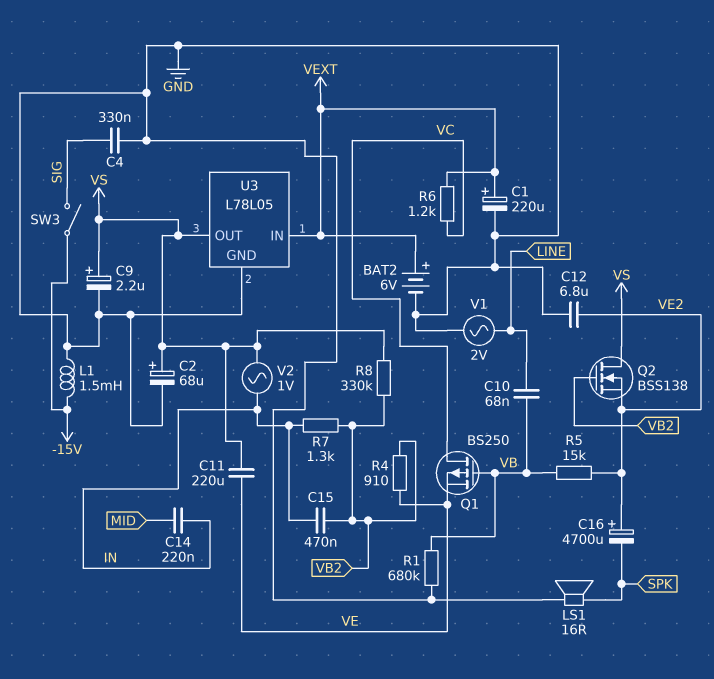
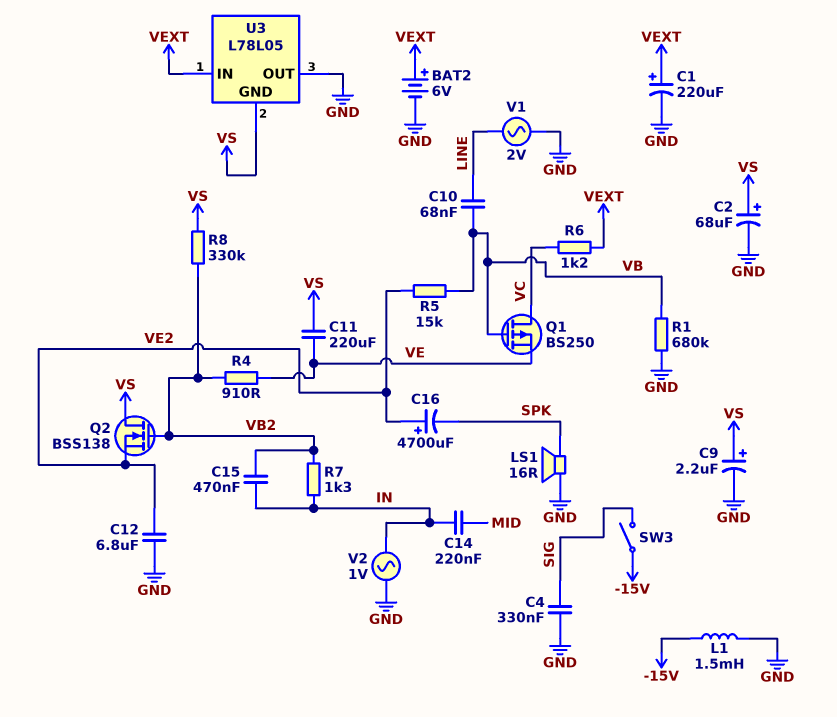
U3 pin GND: GND -> VS
U3 pin OUT: VS -> GND
V2: AC 1V (IN, VS) -> AC 1V (GND, IN)

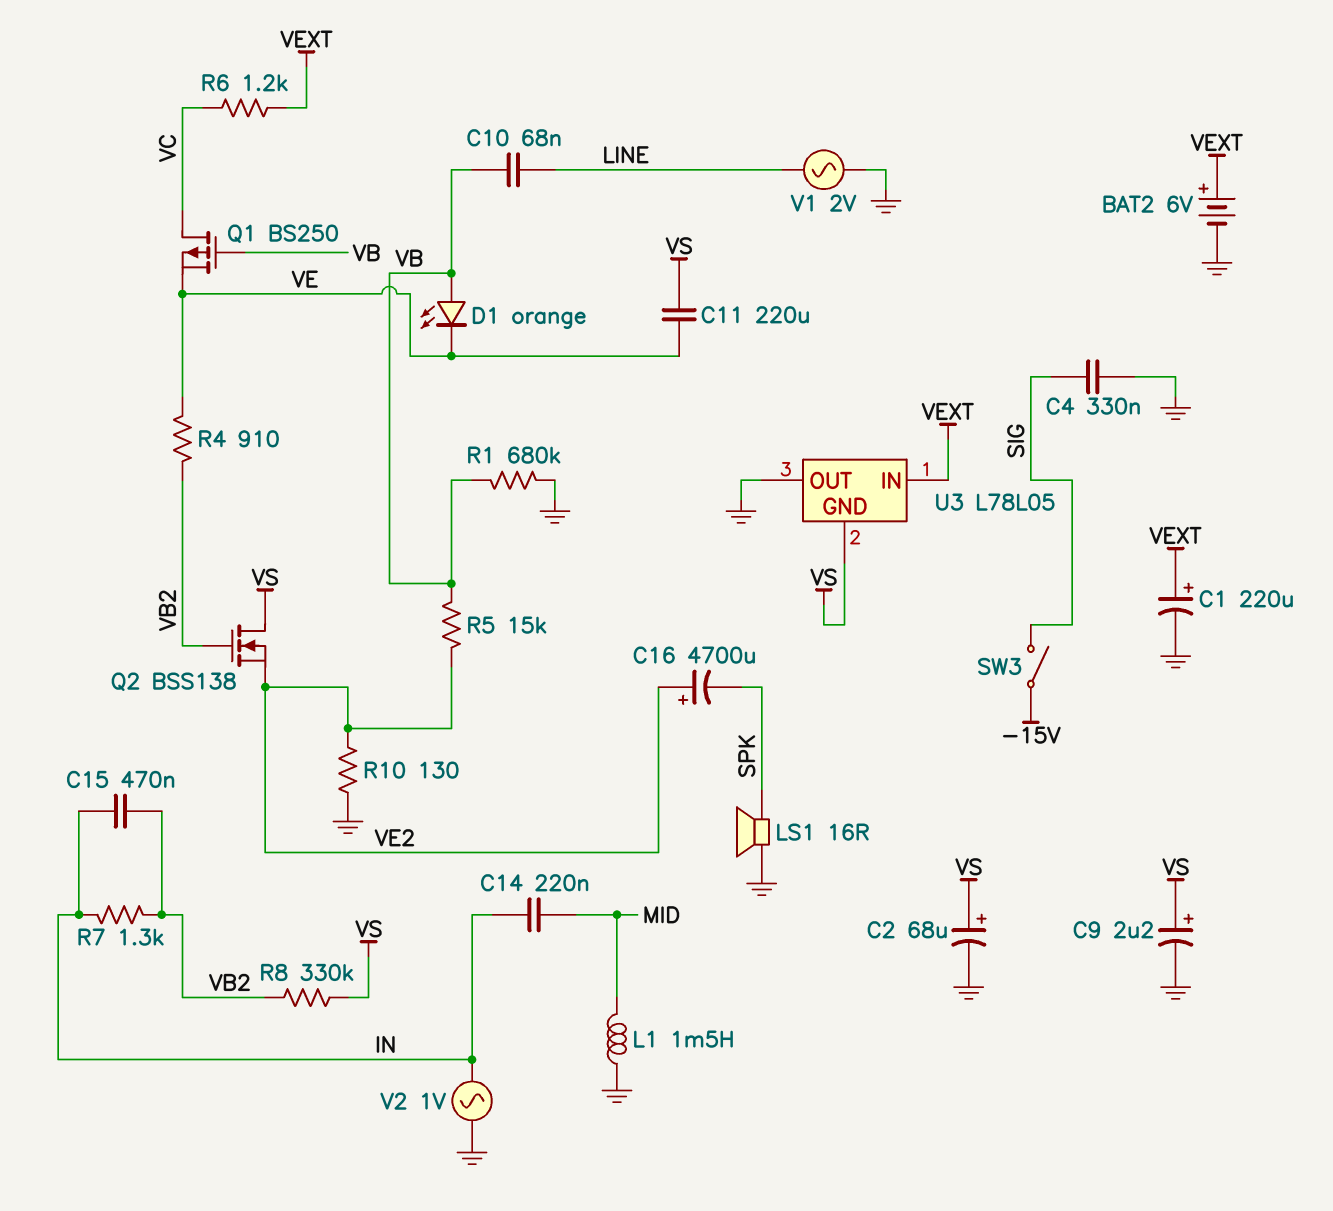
C12: 6.8uF (GND, VE2) -> none
D1: none -> LED orange (A VB, K VE)
L1: 1.5mH (-15V, GND) -> 1.5mH (GND, MID)
R10: none -> 130 (GND, VE2)

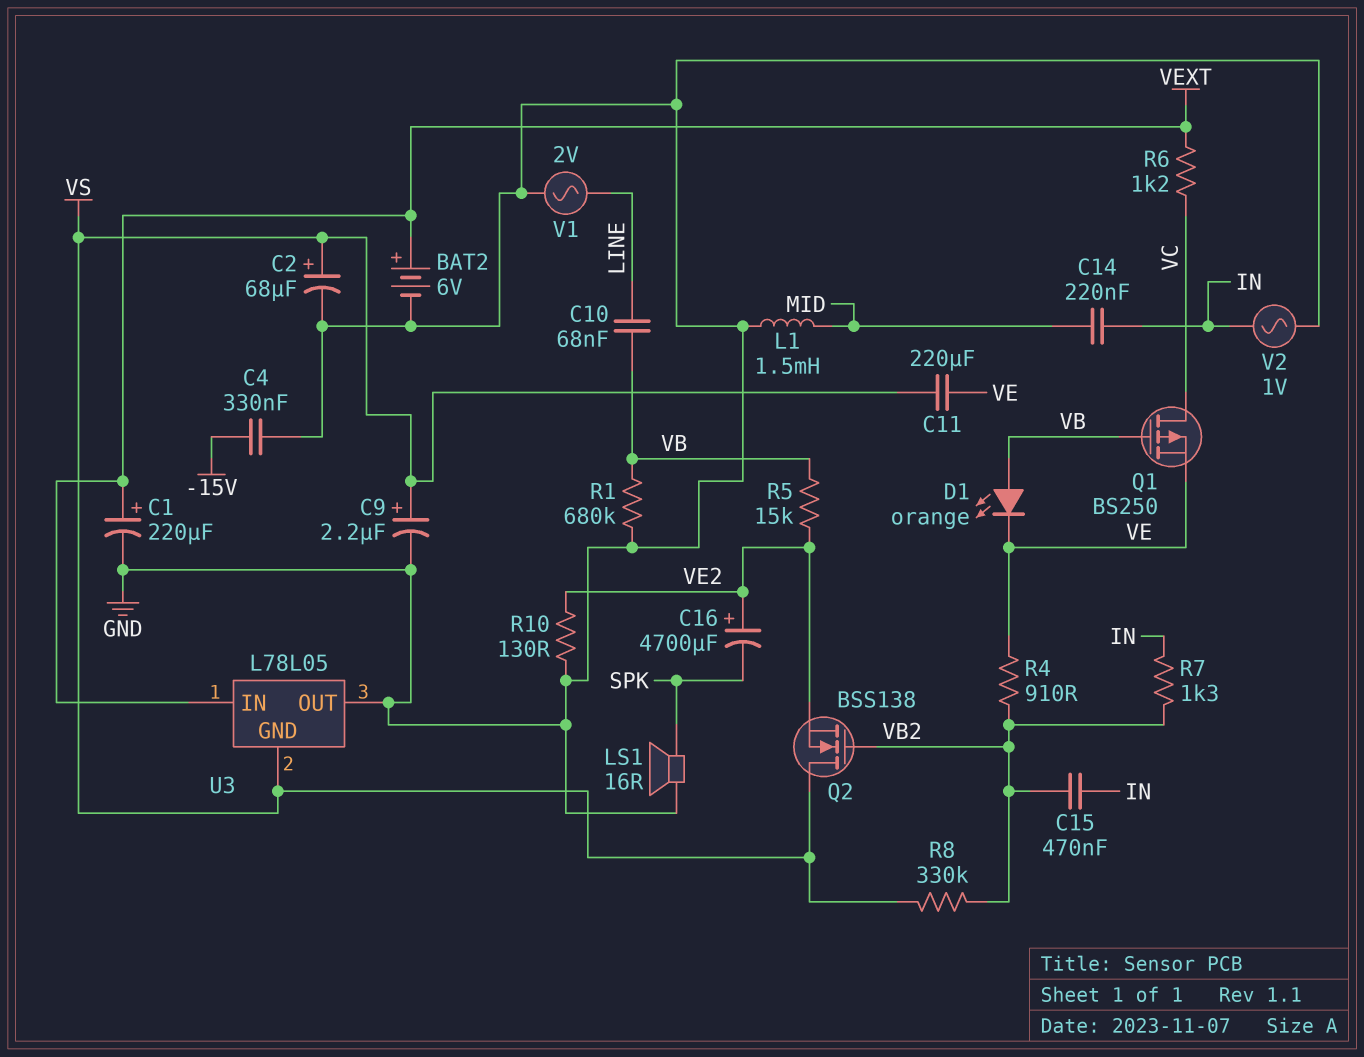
C4: 330nF (GND, SIG) -> 330nF (-15V, GND)
SW3: switch (-15V, SIG) -> none

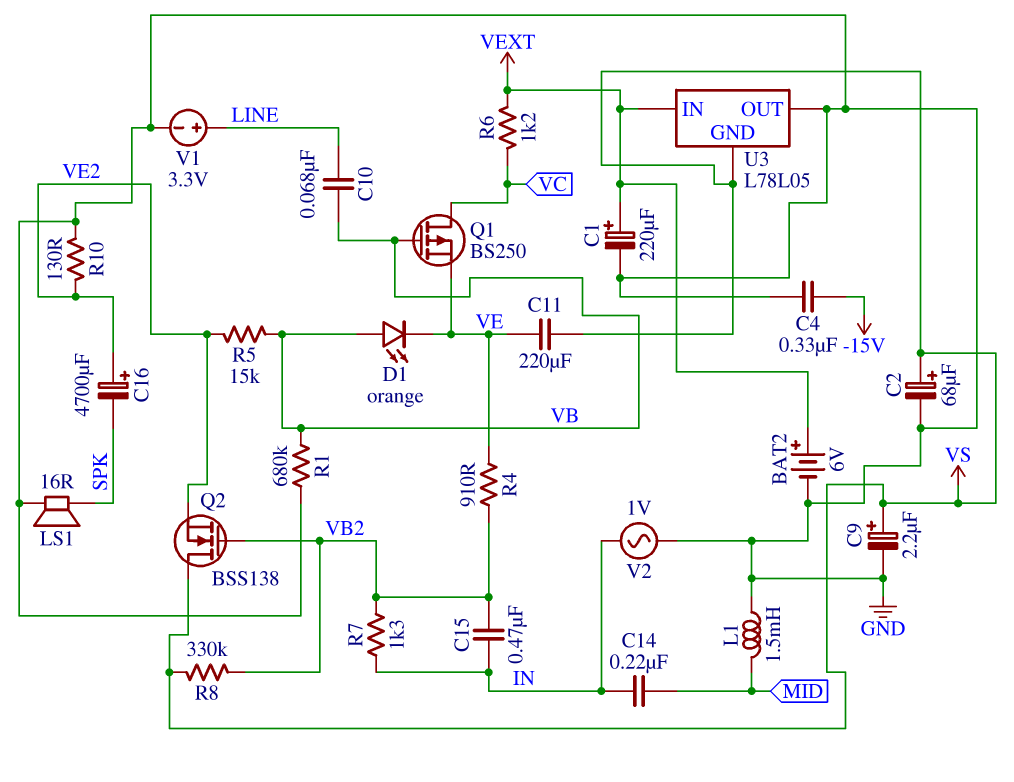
V1: AC 2V (GND, LINE) -> 3.3V (plus LINE, minus GND)

